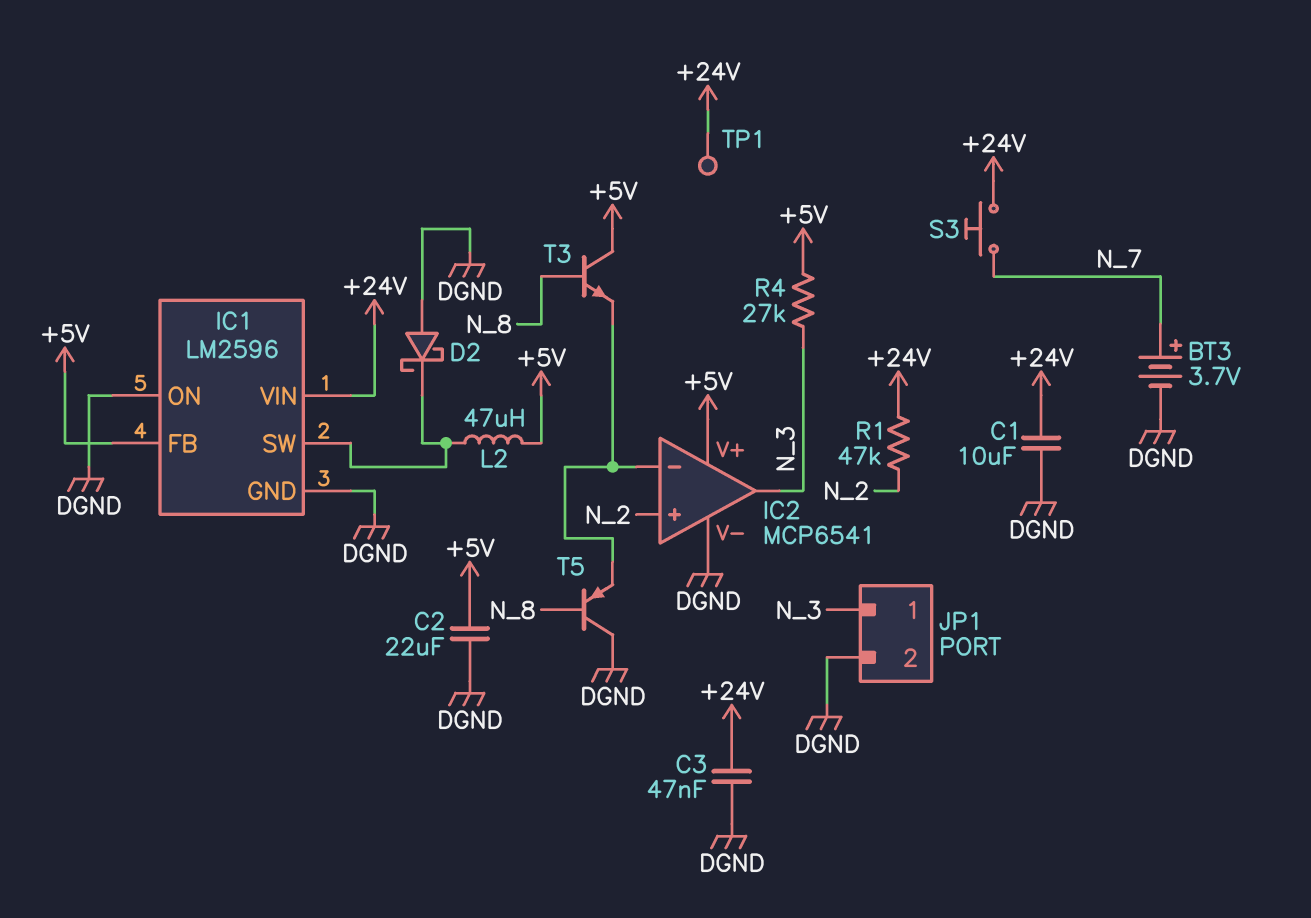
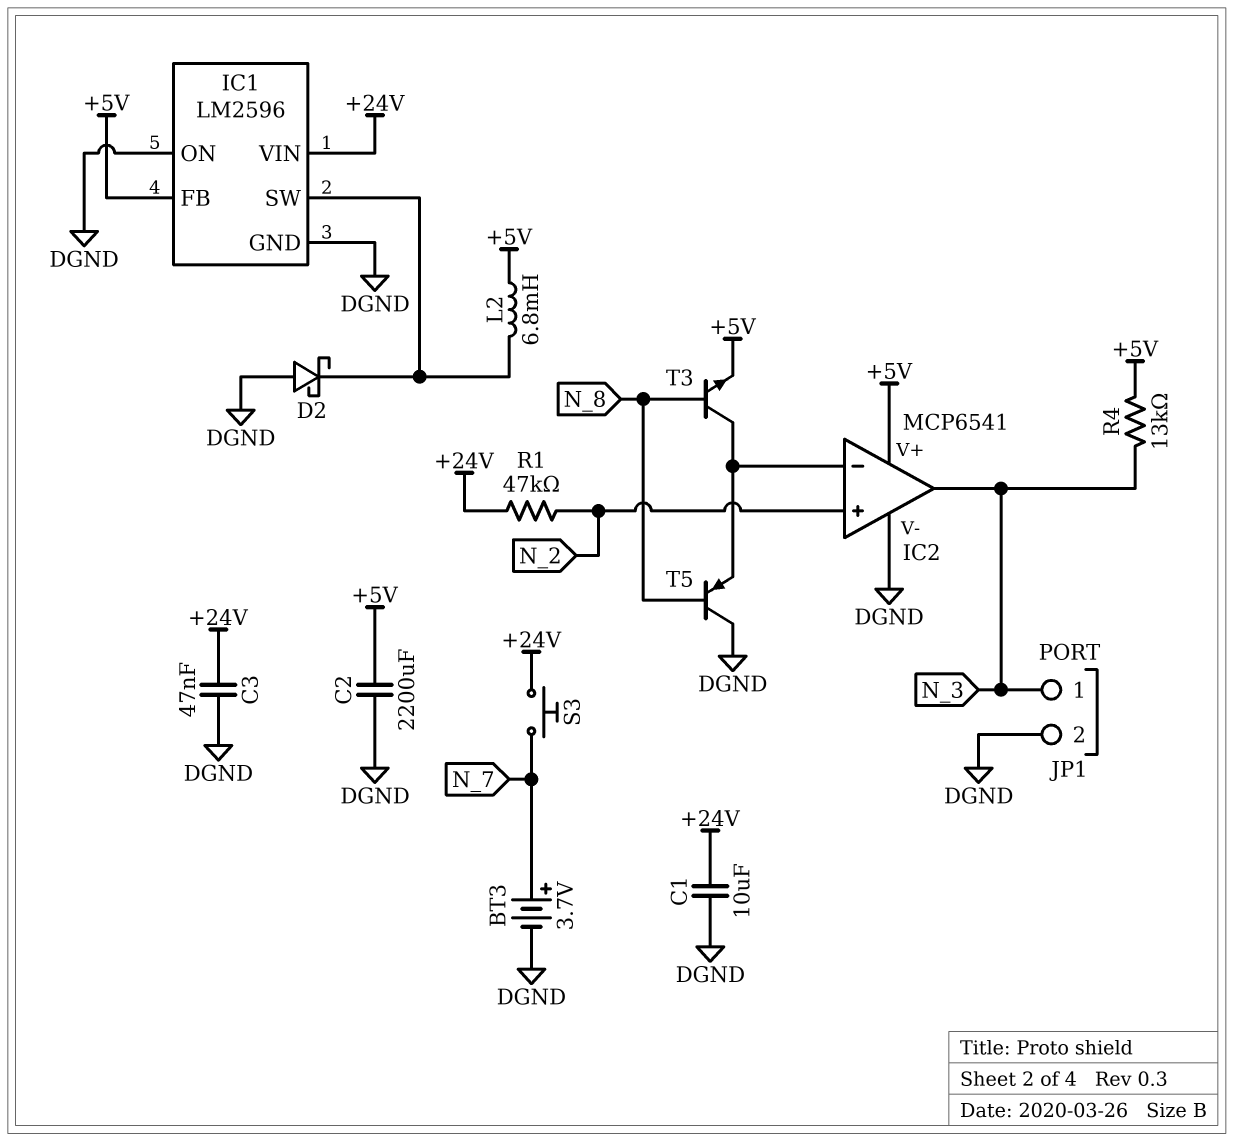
C2: 22uF (+5V, DGND) -> 2200uF (+5V, DGND)
L2: 47uH (+5V, IC1/SW) -> 6.8mH (+5V, IC1/SW)
R4: 27k (+5V, N_3) -> 13k (+5V, N_3)
T3: NPN (B N_8, C +5V, E IC2/in-) -> NPN (B N_8, C IC2/in-, E +5V)
TP1: test point (+24V) -> none

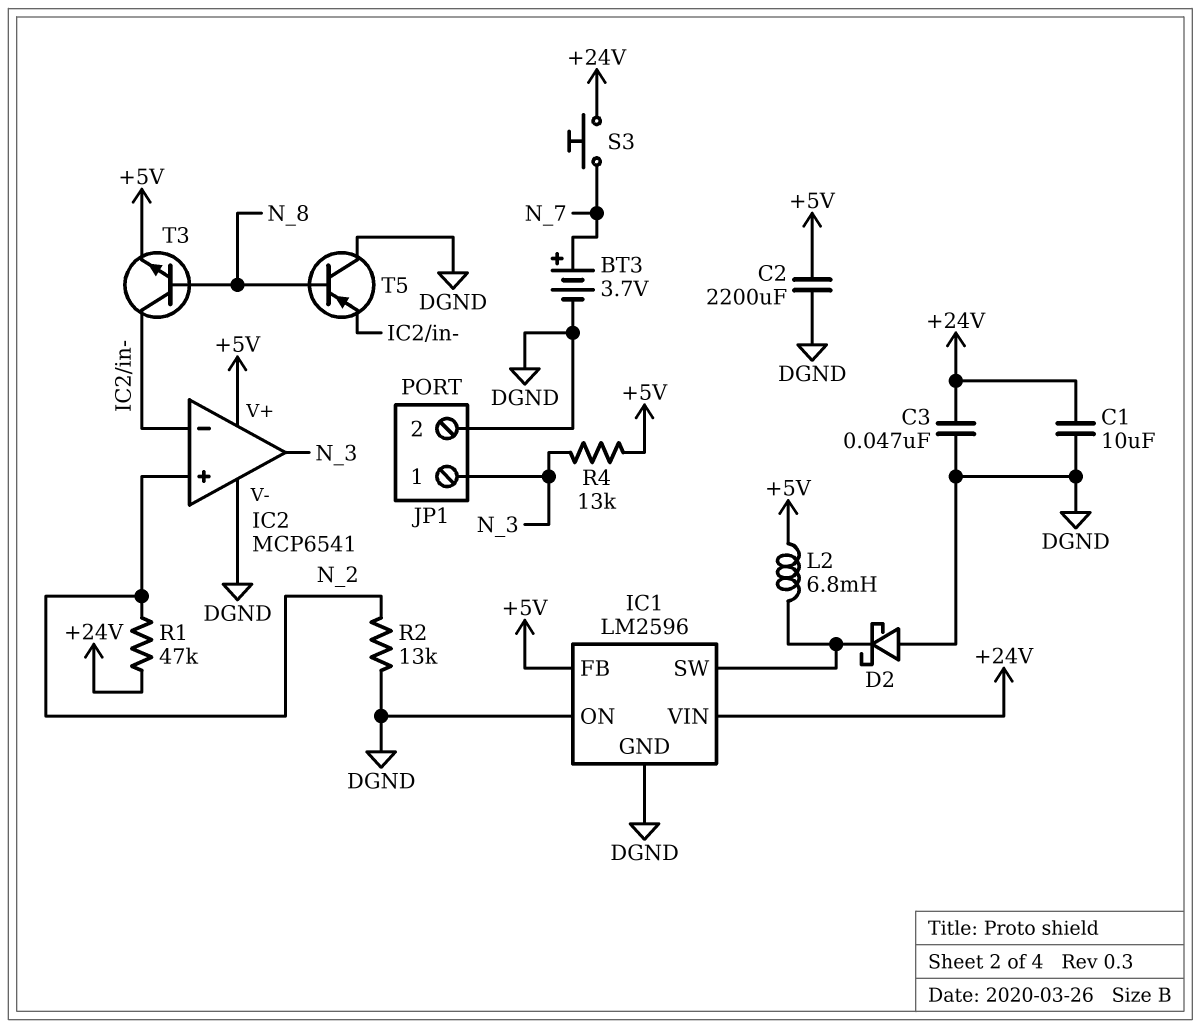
R2: none -> 13k (DGND, N_2)

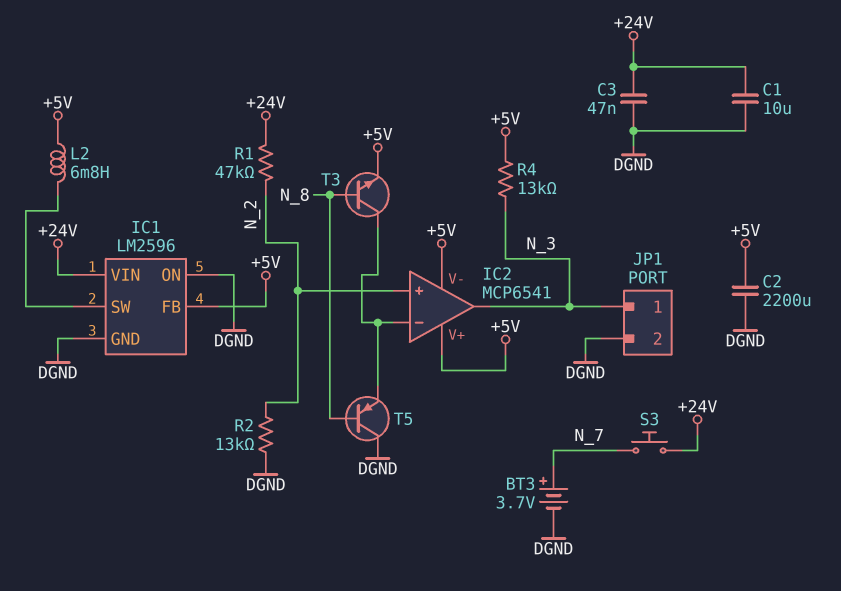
D2: schottky (A DGND, K IC1/SW) -> none
IC2 pin V-: DGND -> +5V

